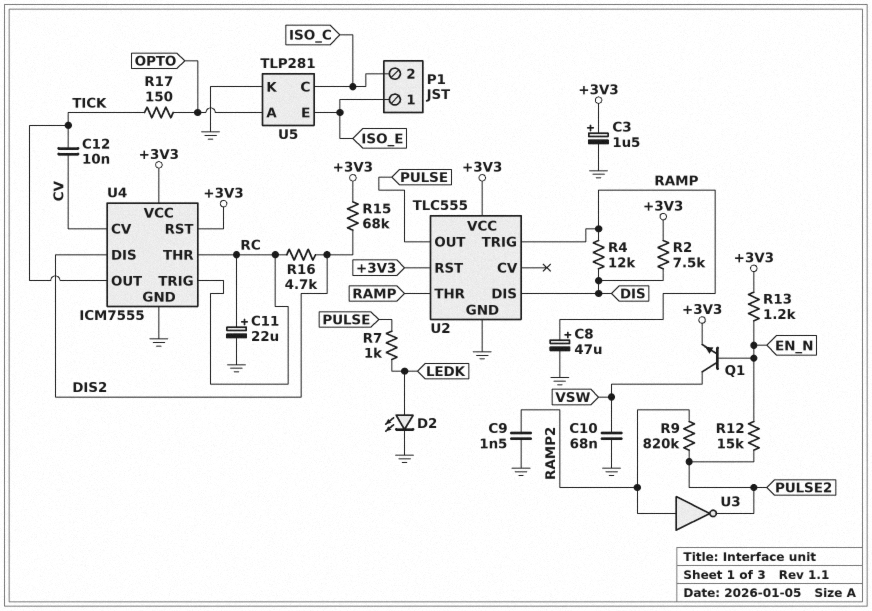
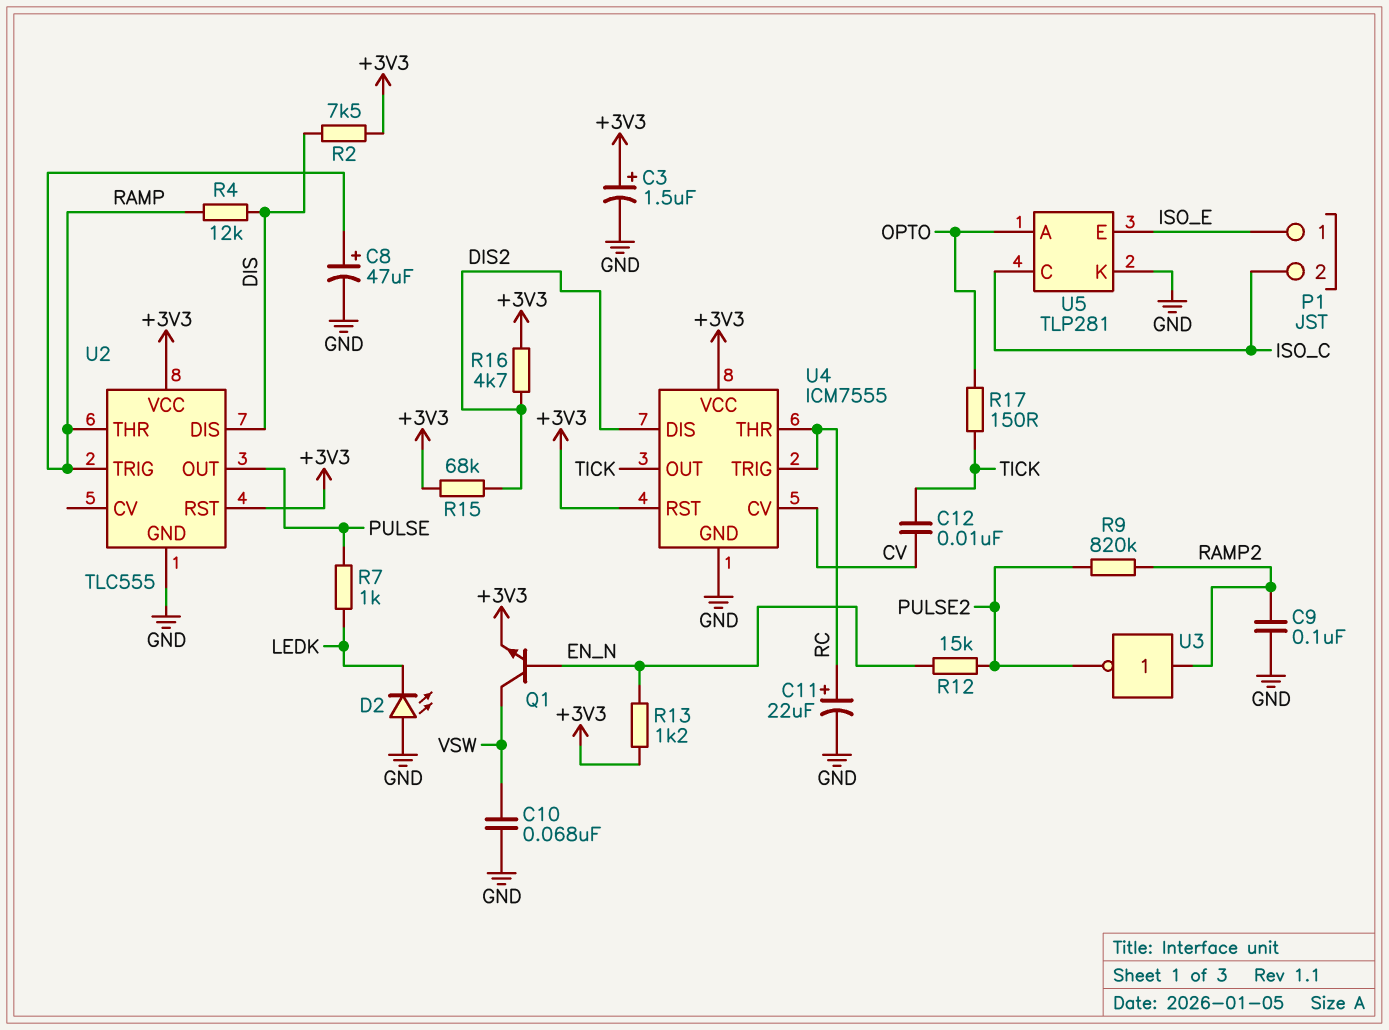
C9: 1.5nF (GND, RAMP2) -> 100nF (GND, RAMP2)
D2: LED (A LEDK, K GND) -> LED (A GND, K LEDK)
R16: 4.7k (DIS2, RC) -> 4.7k (+3V3, DIS2)

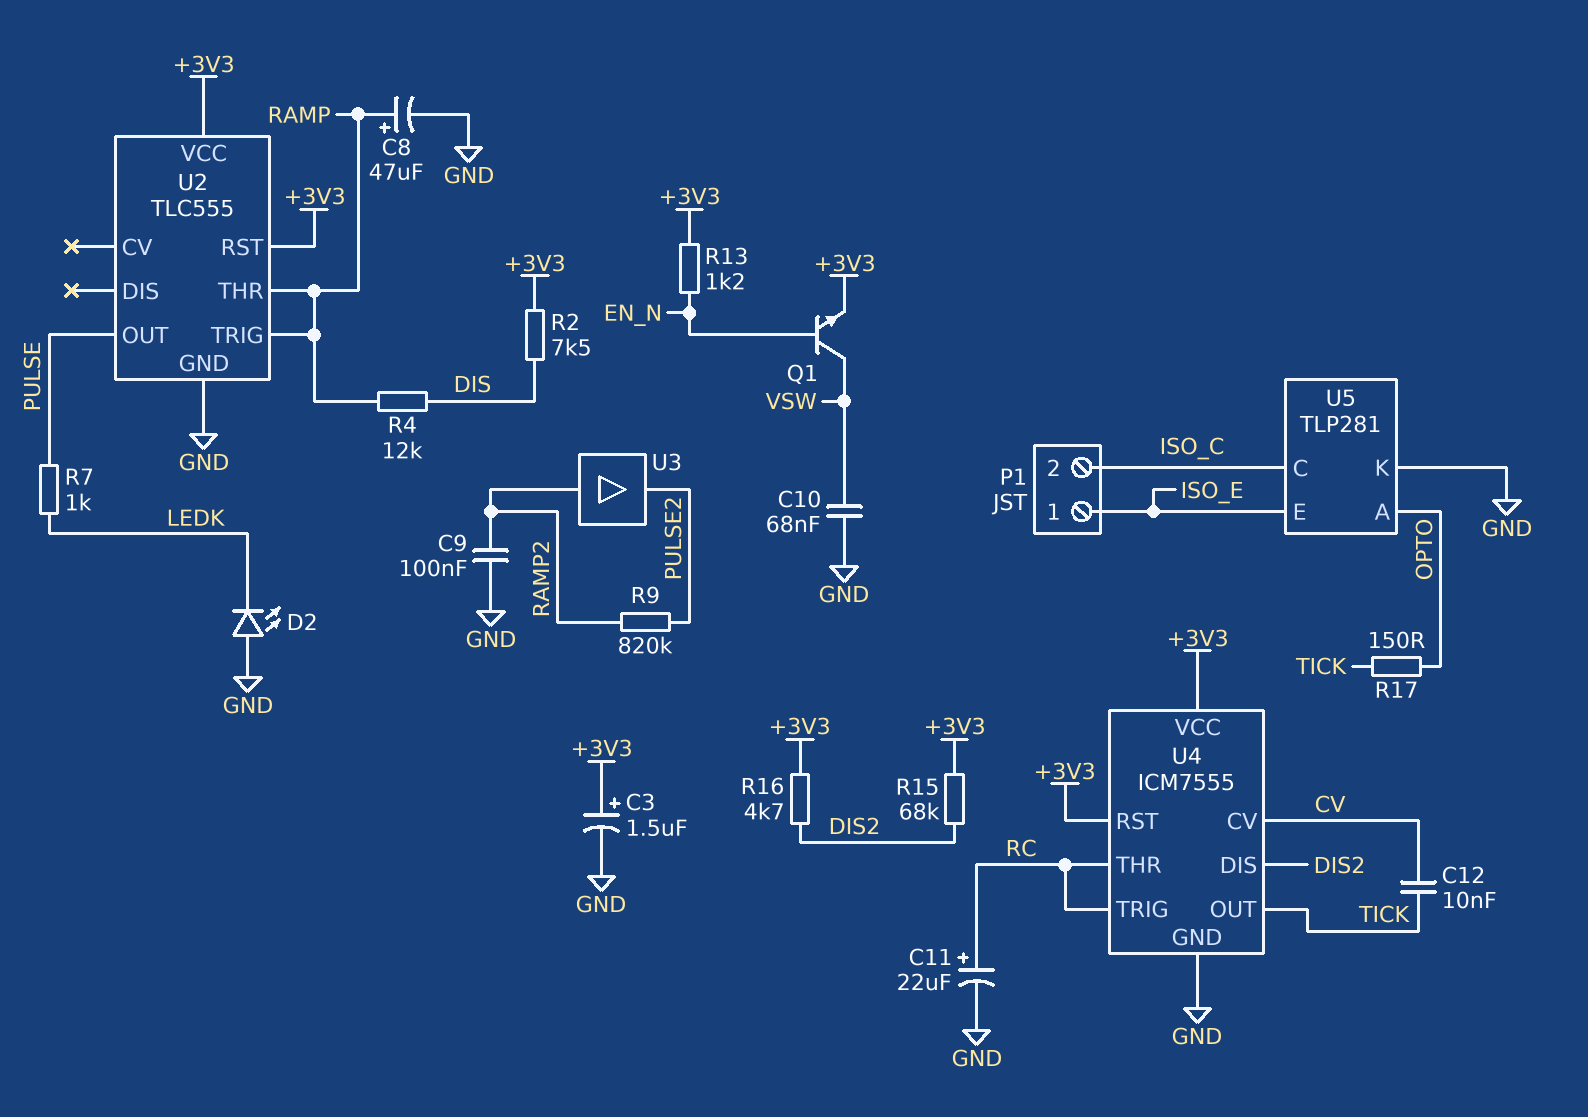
R12: 15k (EN_N, PULSE2) -> none
U2 pin DIS: DIS -> none
U3: NOT (in RAMP2, out PULSE2) -> buffer (in RAMP2, out PULSE2)

